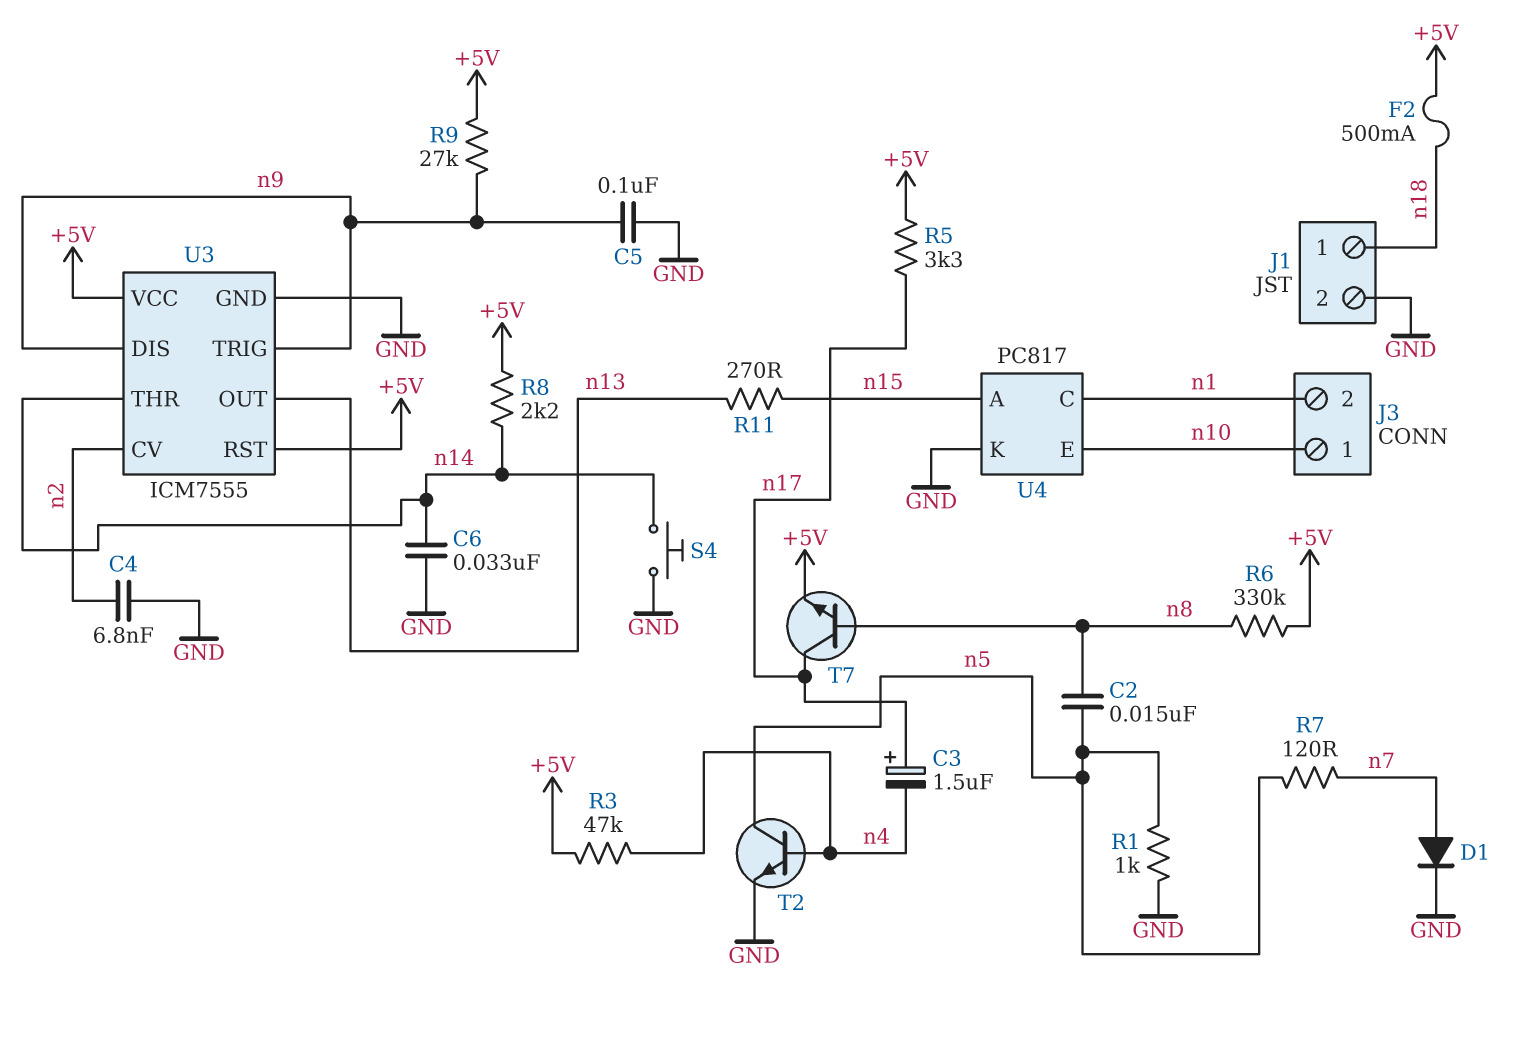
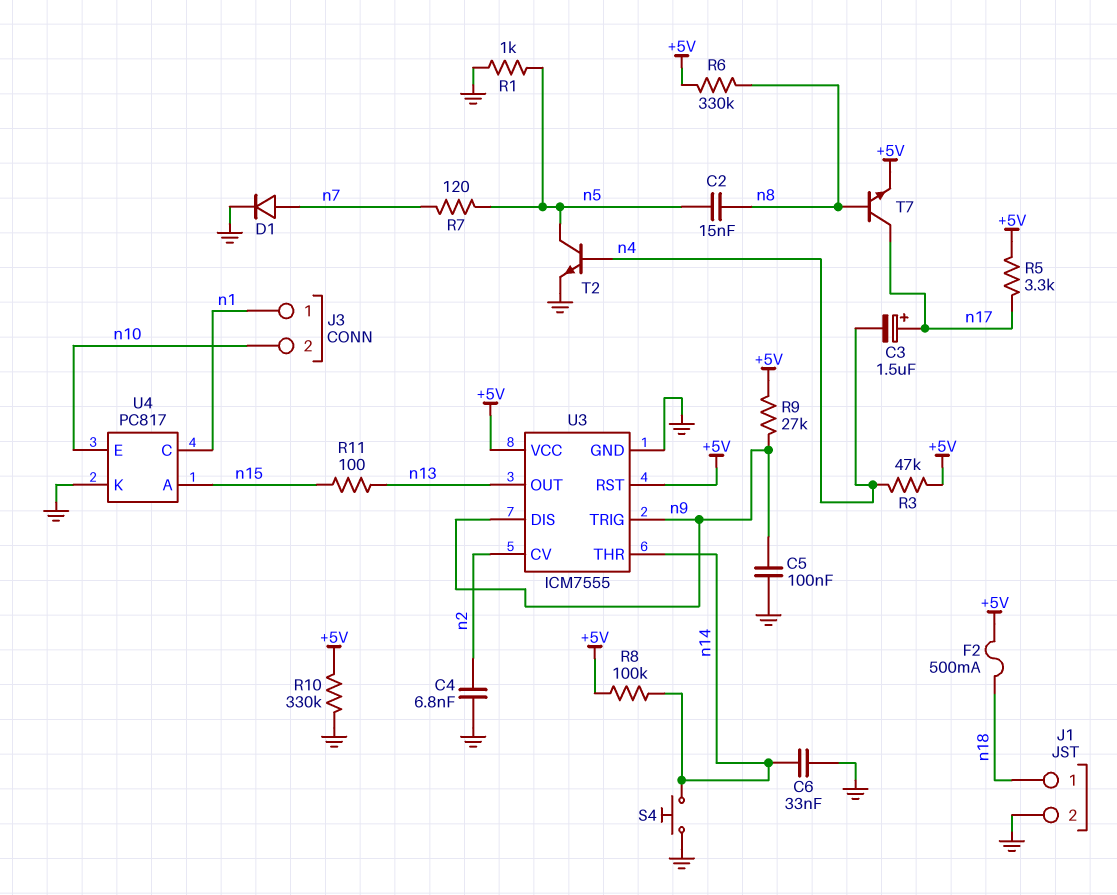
J3 pin 1: n10 -> n1
J3 pin 2: n1 -> n10
R8: 2.2k (+5V, n14) -> 100k (+5V, n14)
R10: none -> 330k (+5V, GND)
R11: 270 (n13, n15) -> 100 (n13, n15)

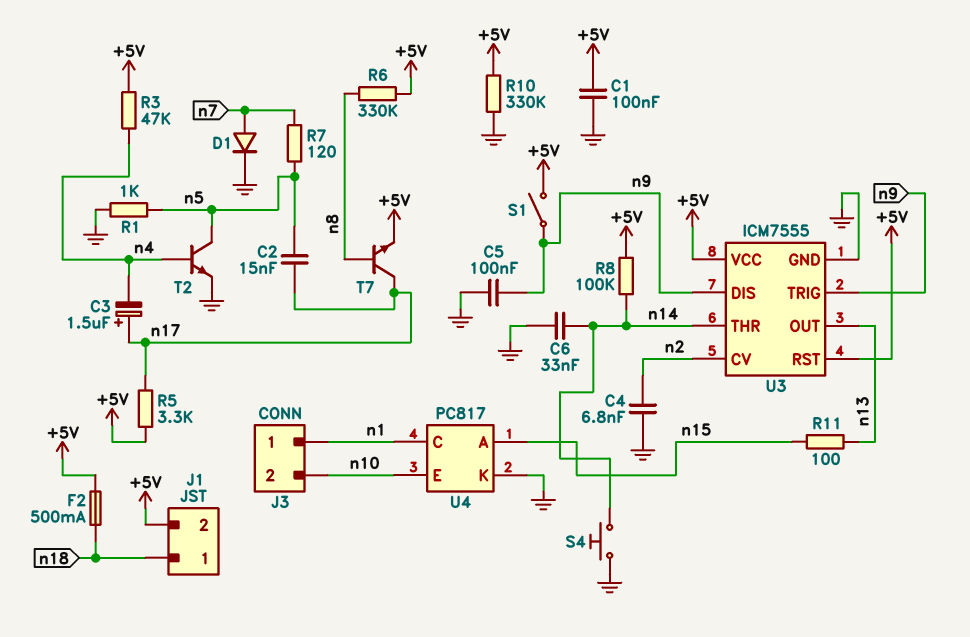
C1: none -> 100nF (+5V, GND)
C2: 15nF (n5, n8) -> 15nF (n5, n17)
J1 pin 2: GND -> +5V
R9: 27k (+5V, n9) -> none
S1: none -> switch (+5V, n9)

